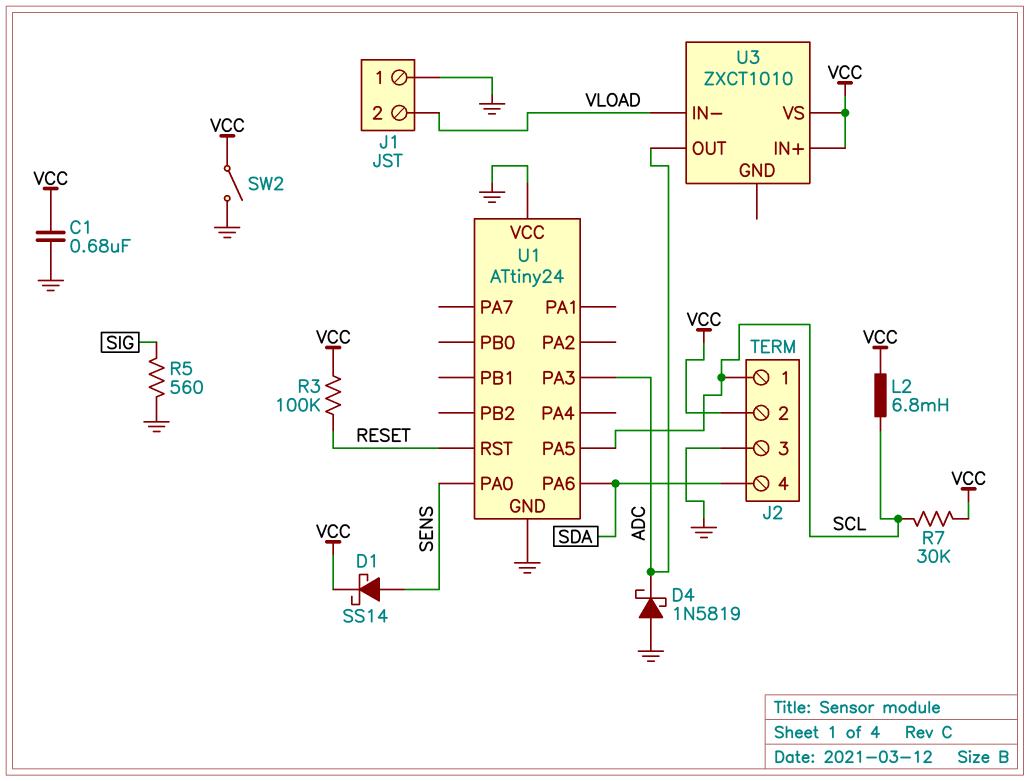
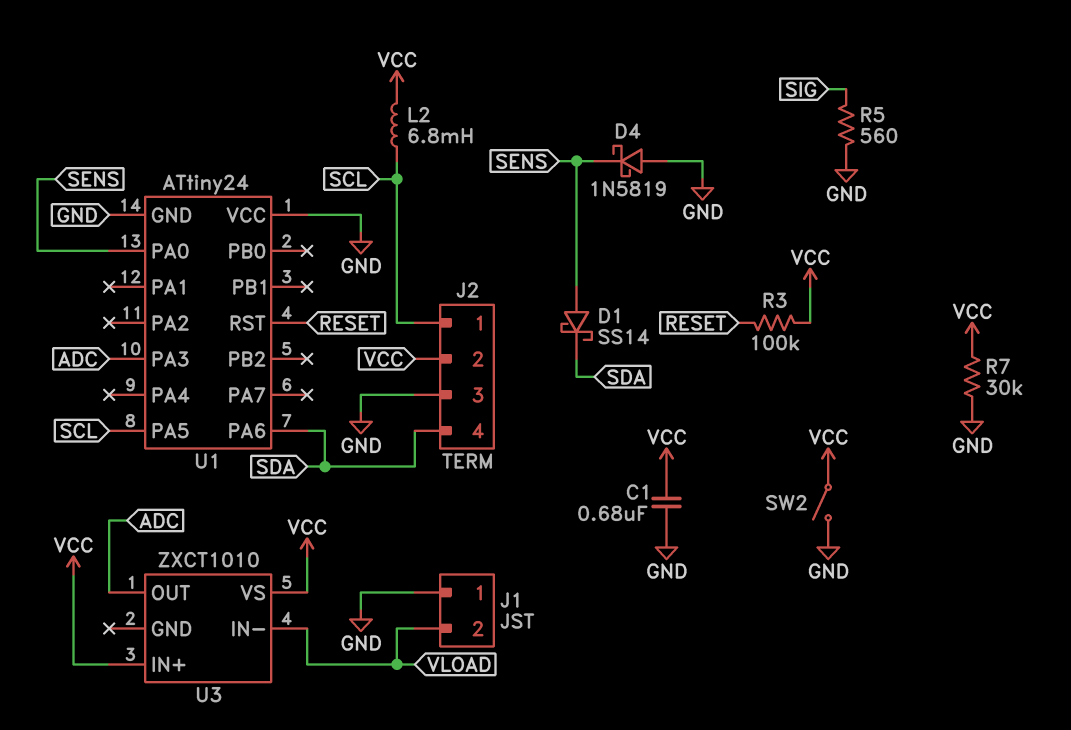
D1: schottky SS14 (A SENS, K VCC) -> schottky SS14 (A SENS, K SDA)
D4: schottky 1N5819 (A GND, K ADC) -> schottky 1N5819 (A GND, K SENS)
R7: 30k (SCL, VCC) -> 30k (GND, VCC)

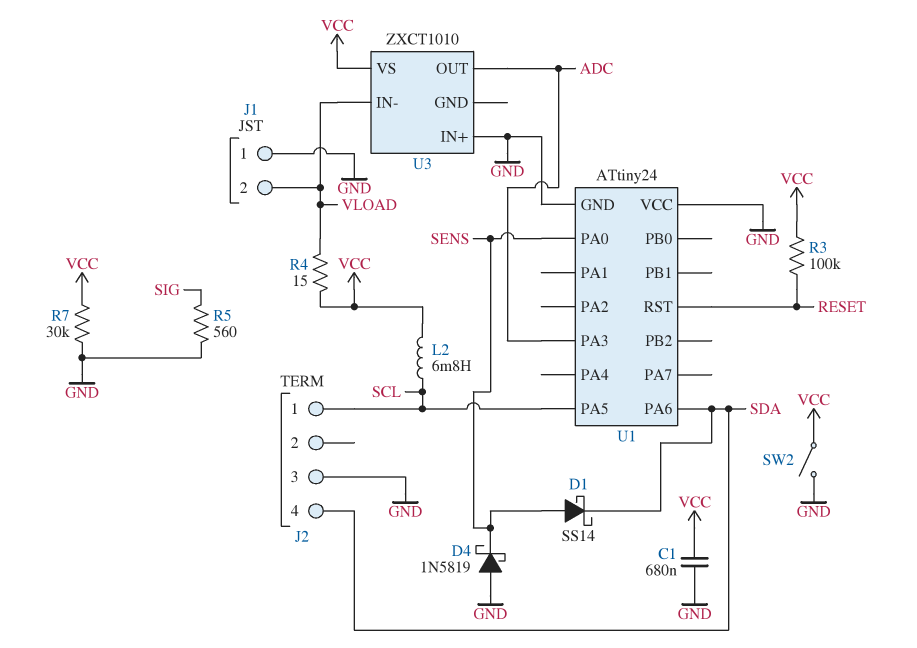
J2 pin 2: VCC -> none
R4: none -> 15 (VCC, VLOAD)
U3 pin IN+: VCC -> GND

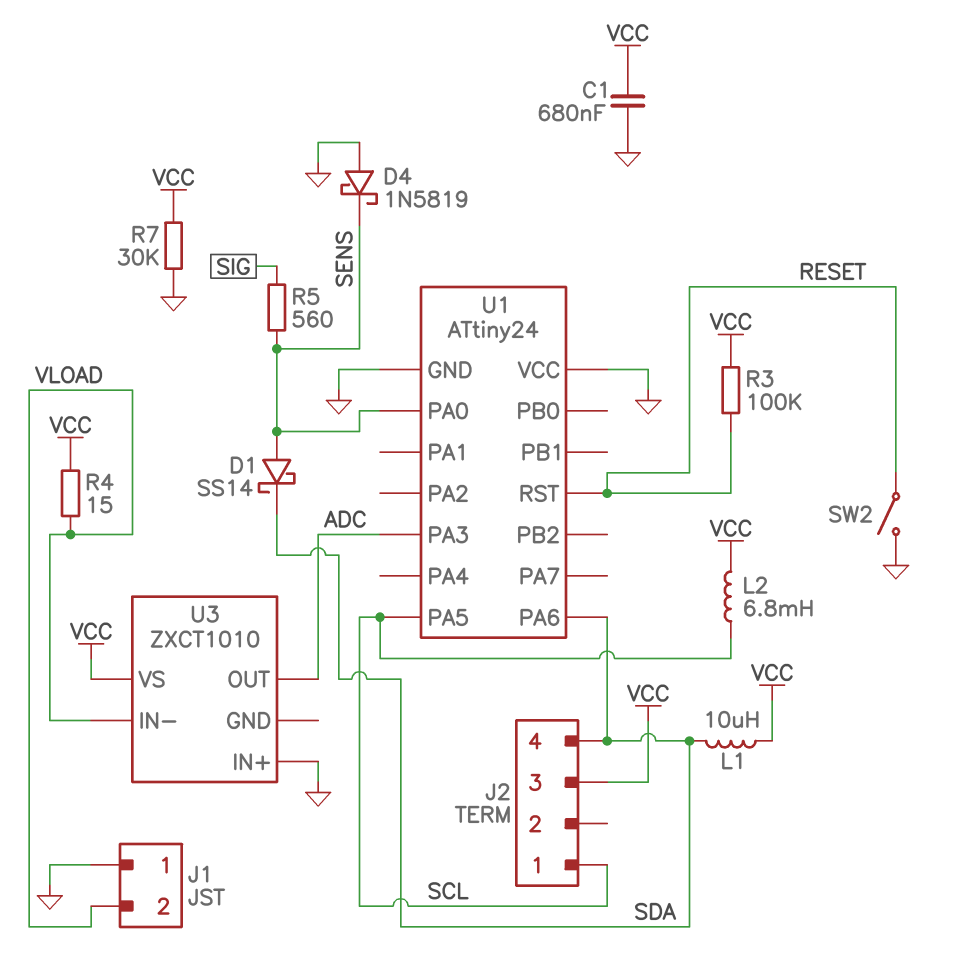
J2 pin 3: GND -> VCC
L1: none -> 10uH (SDA, VCC)
R5: 560 (GND, SIG) -> 560 (SENS, SIG)
SW2: switch (GND, VCC) -> switch (GND, RESET)

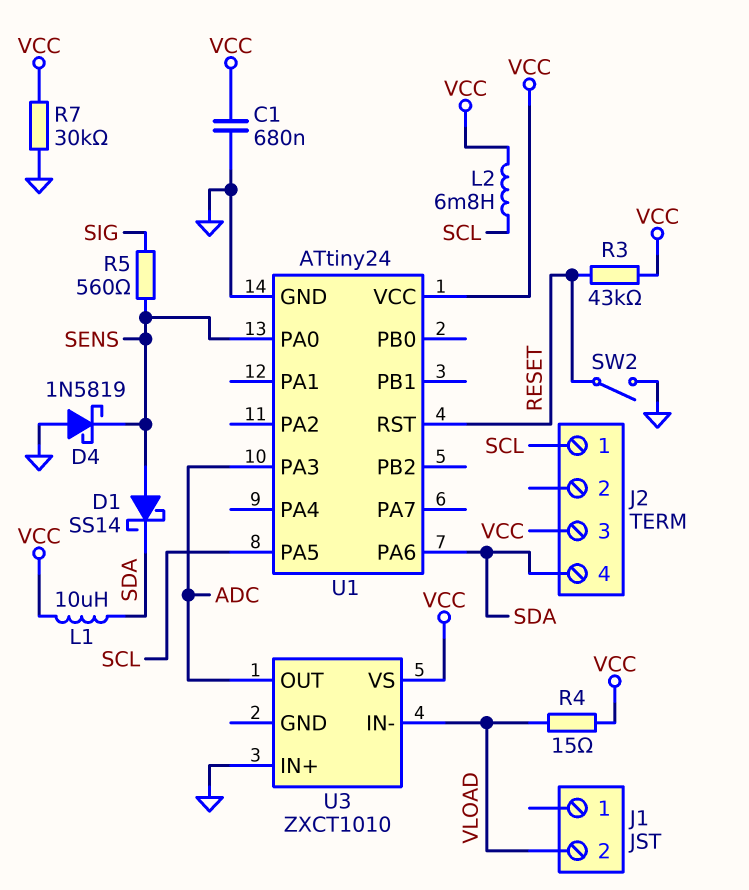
J1 pin 1: GND -> none
R3: 100k (RESET, VCC) -> 43k (RESET, VCC)
U1 pin VCC: GND -> VCC

